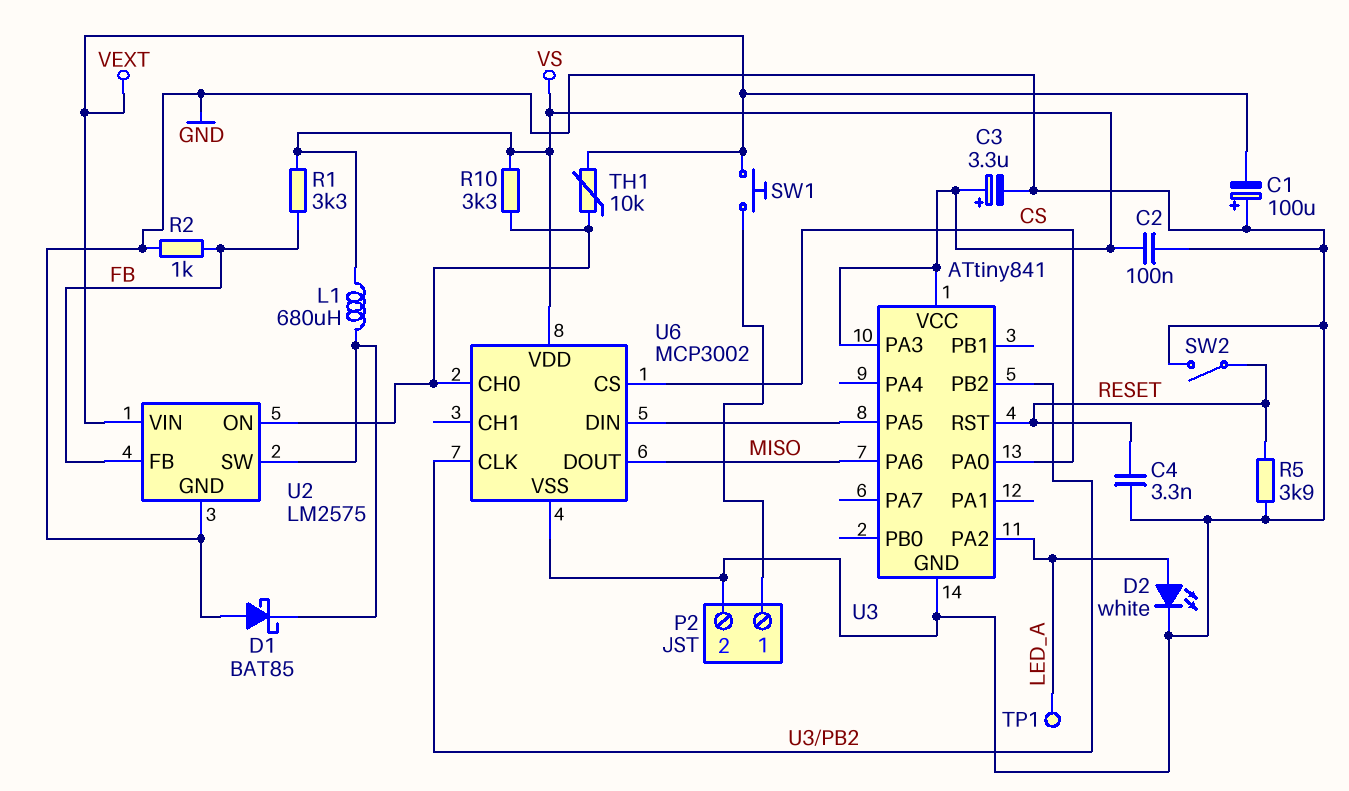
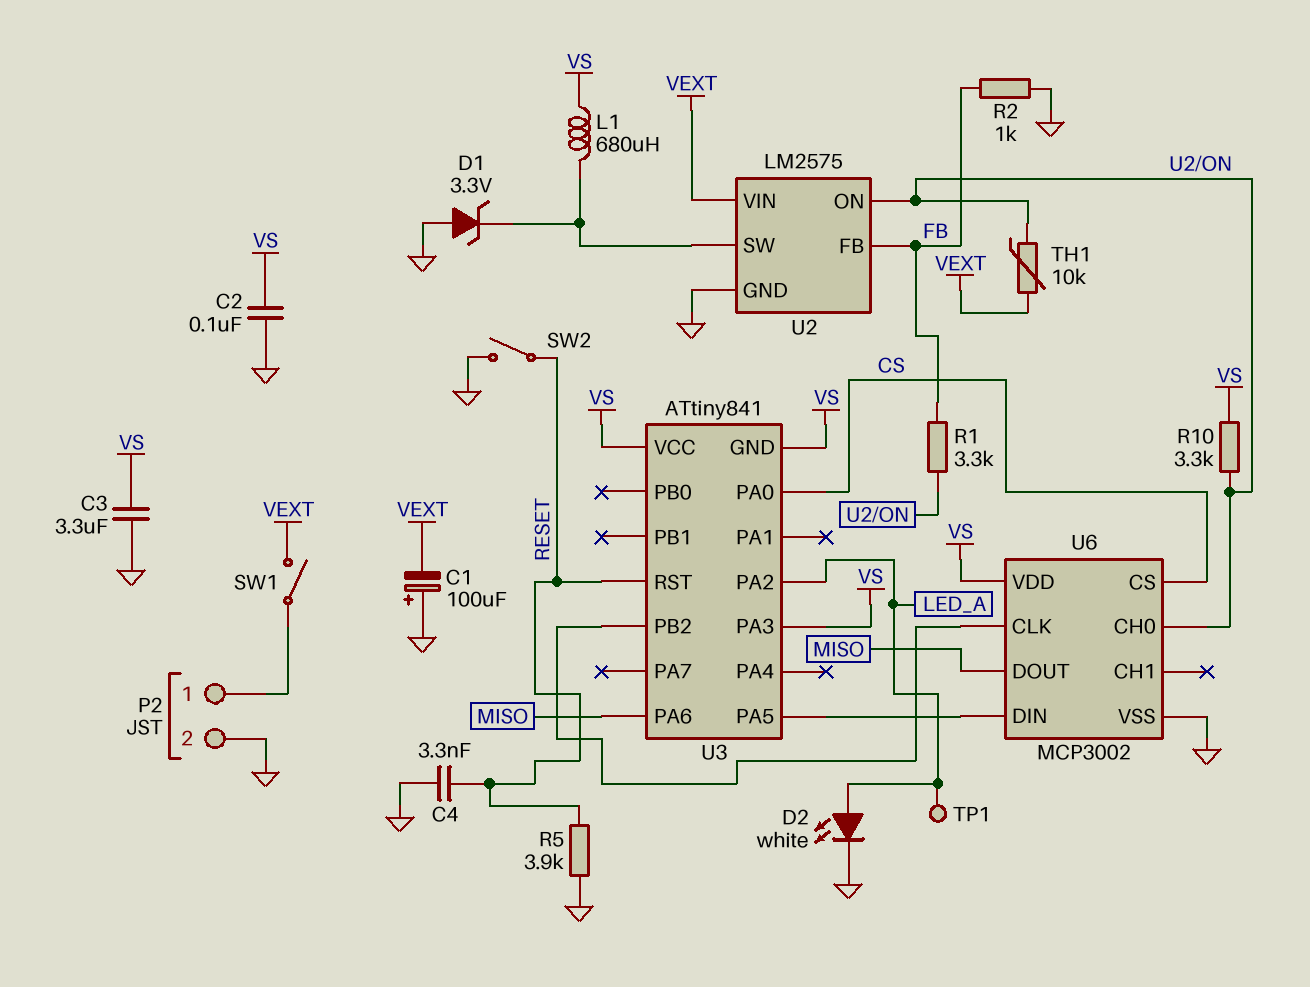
C3: 3.3uF (plus VS, minus GND) -> 3.3uF (GND, VS)
D1: schottky BAT85 (A GND, K U2/SW) -> zener 3.3V (A GND, K U2/SW)
R1: 3.3k (FB, VS) -> 3.3k (FB, U2/ON)
SW1: button (P2/1, VEXT) -> switch (P2/1, VEXT)
U3 pin GND: GND -> VS

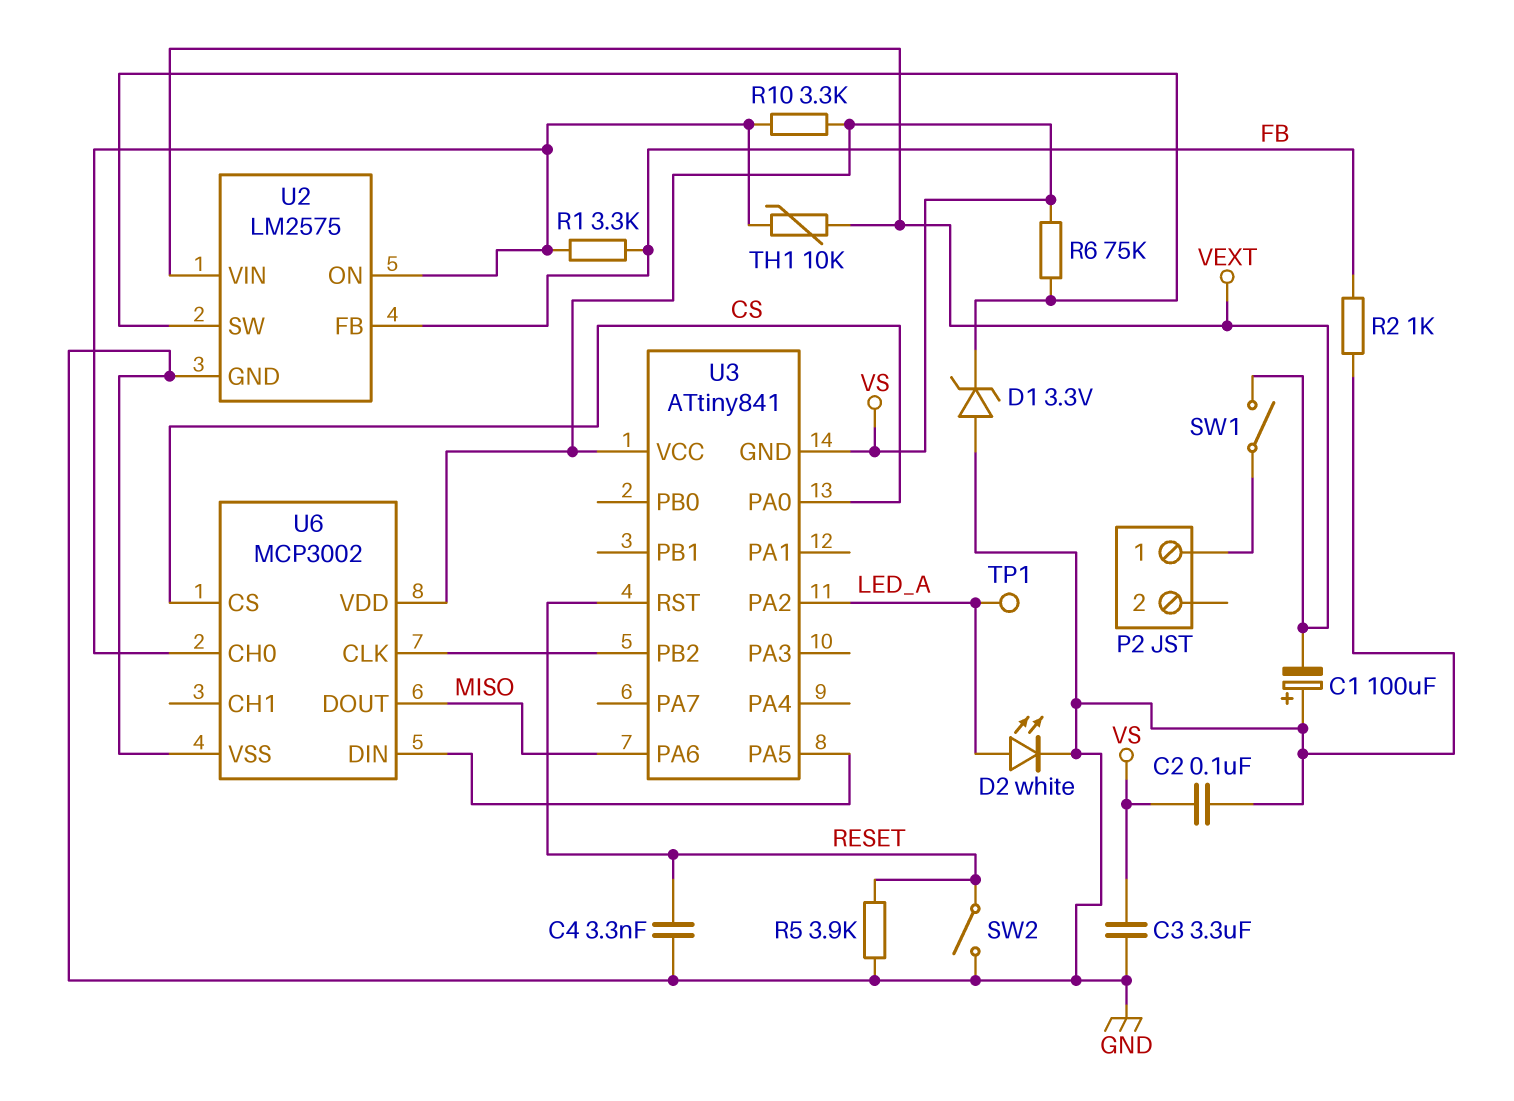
L1: 680uH (U2/SW, VS) -> none
P2 pin 2: GND -> none
R6: none -> 75k (U2/SW, VS)
U3 pin PA3: VS -> none

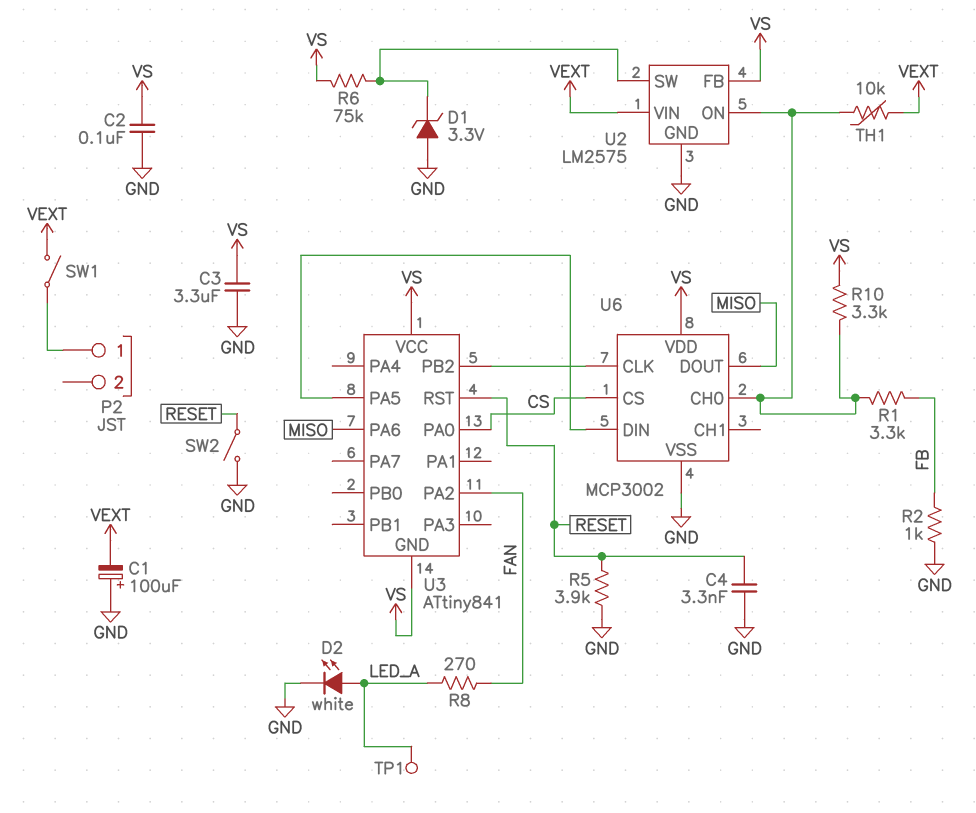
R8: none -> 270 (FAN, LED_A)
U2 pin FB: FB -> VS
U3 pin PA2: LED_A -> FAN

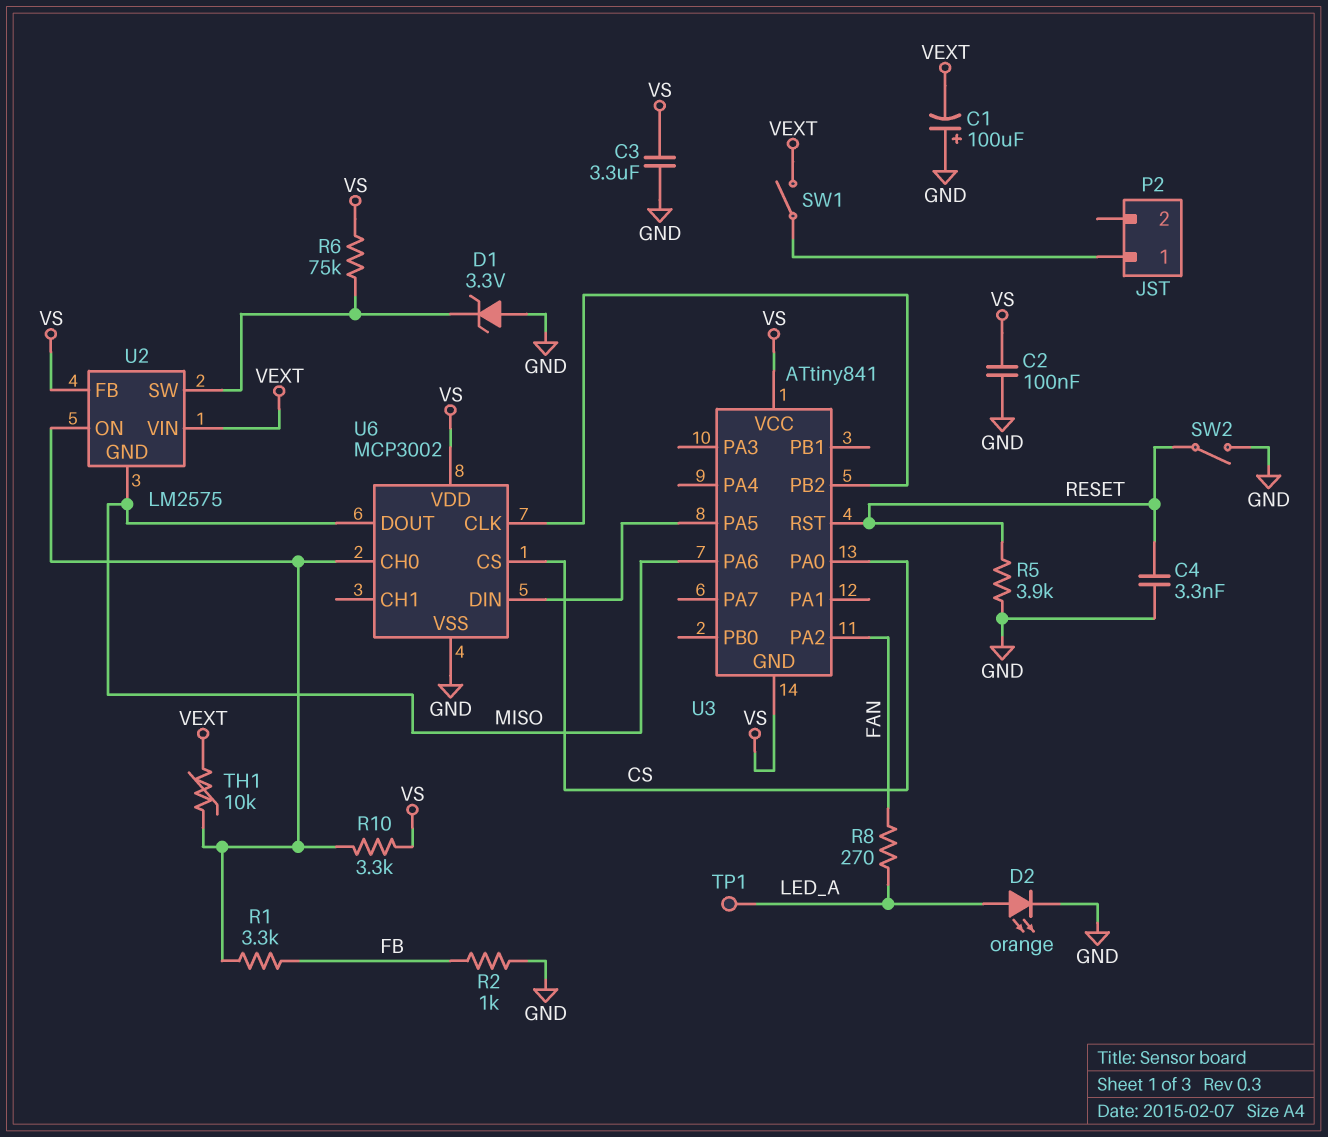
D2: LED white (A LED_A, K GND) -> LED orange (A LED_A, K GND)
U2 pin GND: GND -> MISO

